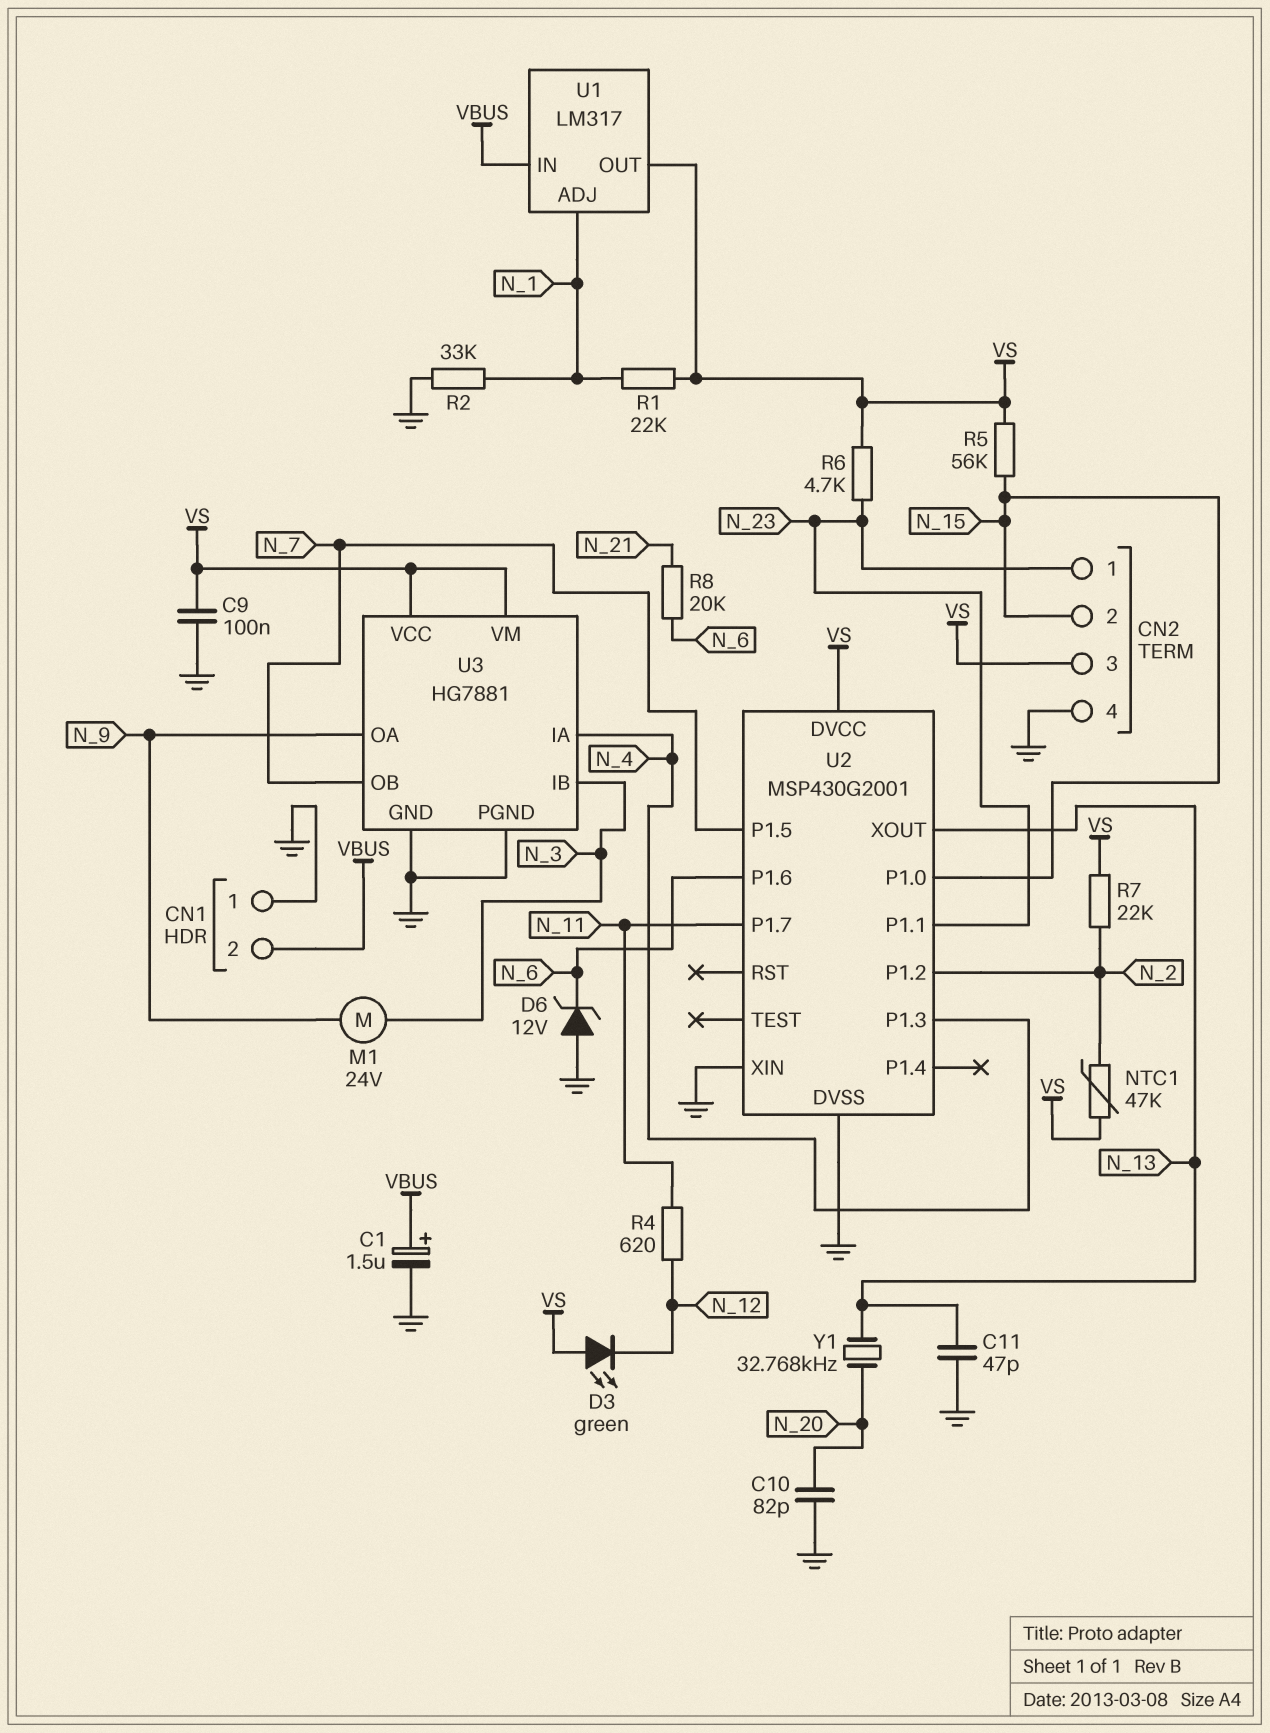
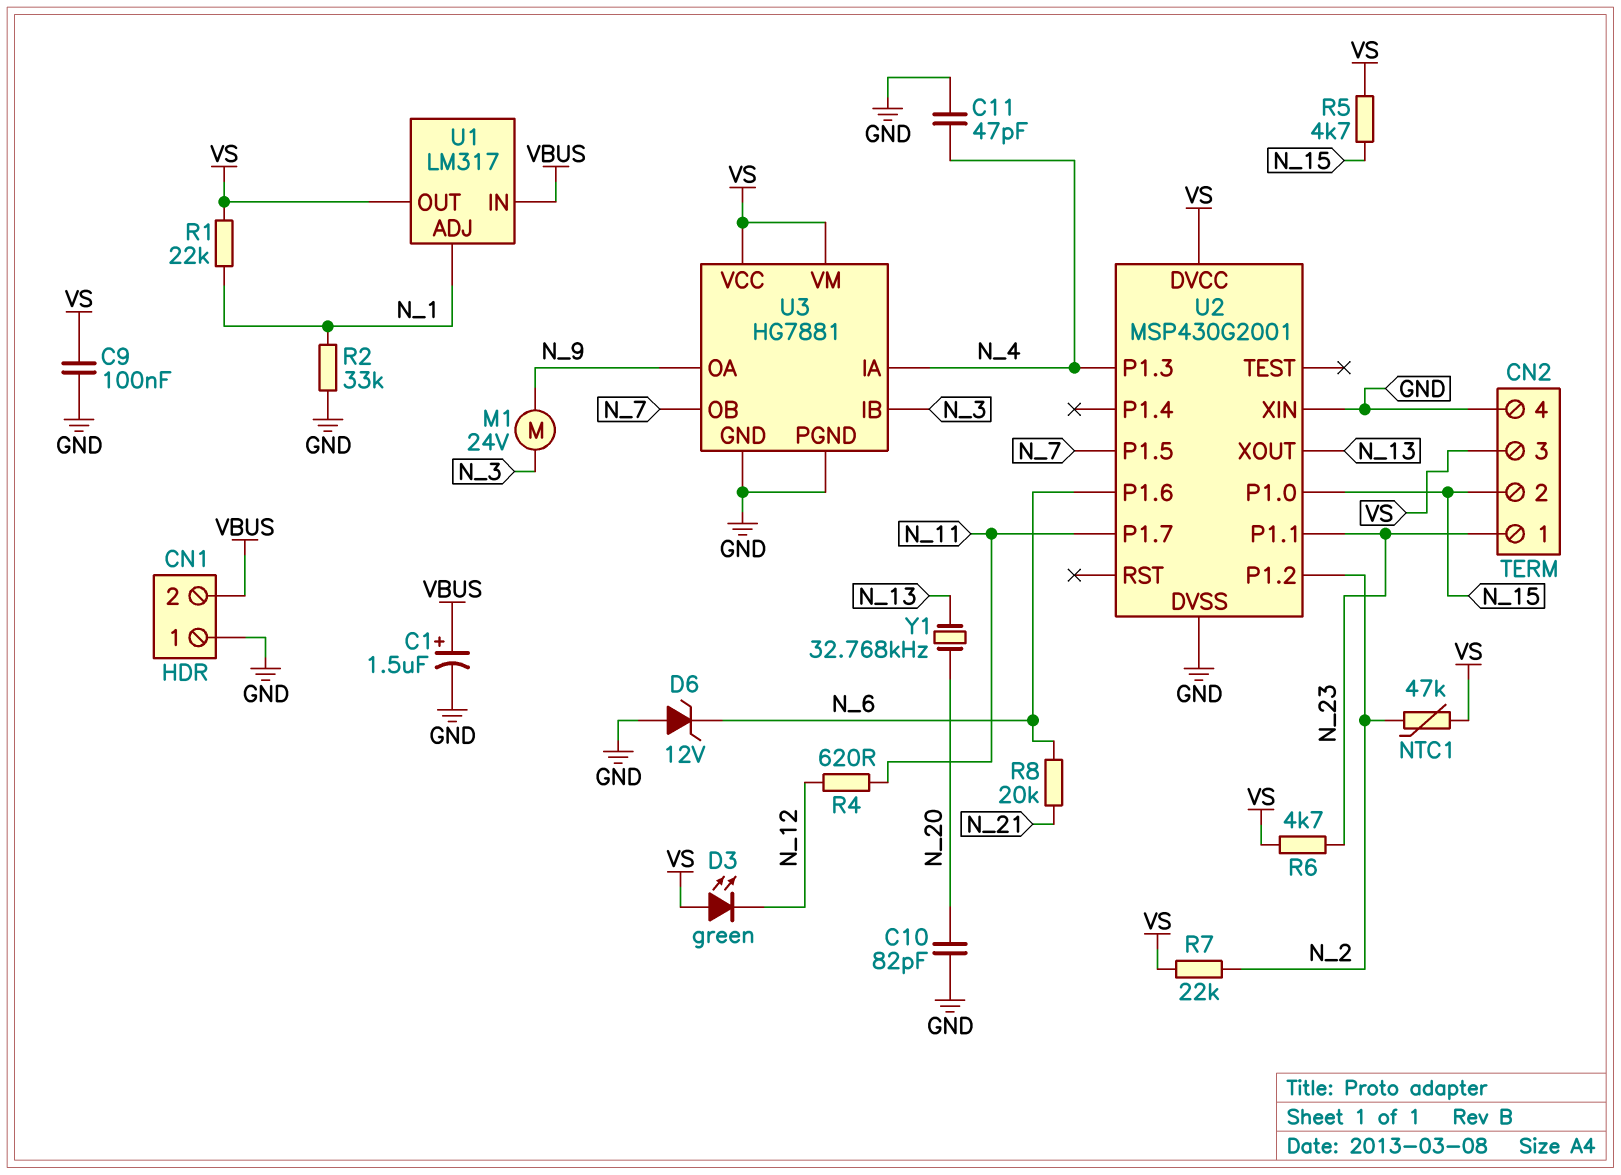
C11: 47pF (GND, N_13) -> 47pF (GND, N_4)
R5: 56k (N_15, VS) -> 4.7k (N_15, VS)

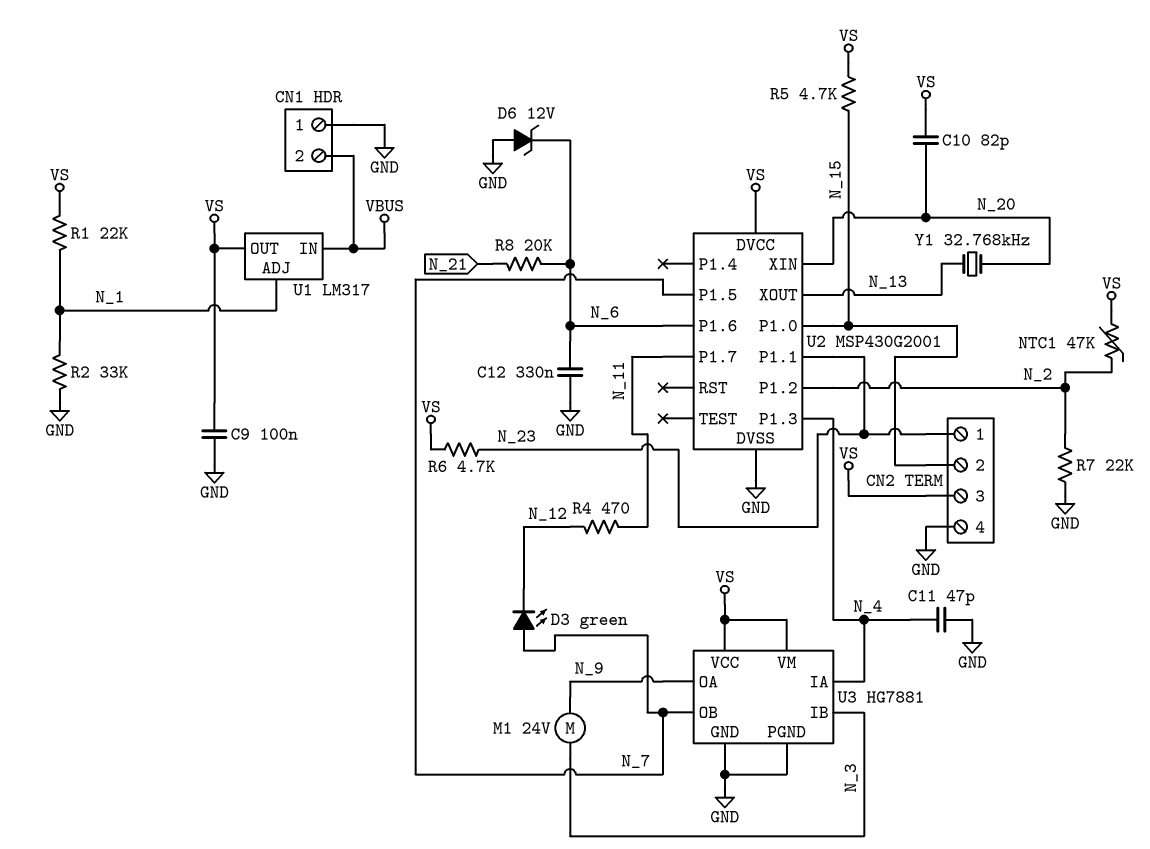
C1: 1.5uF (plus VBUS, minus GND) -> none
C10: 82pF (GND, N_20) -> 82pF (N_20, VS)
C12: none -> 330nF (GND, N_6)
D3: LED green (A VS, K N_12) -> LED green (A N_7, K N_12)
R4: 620 (N_11, N_12) -> 470 (N_11, N_12)
R7: 22k (N_2, VS) -> 22k (GND, N_2)
U2 pin XIN: GND -> N_20

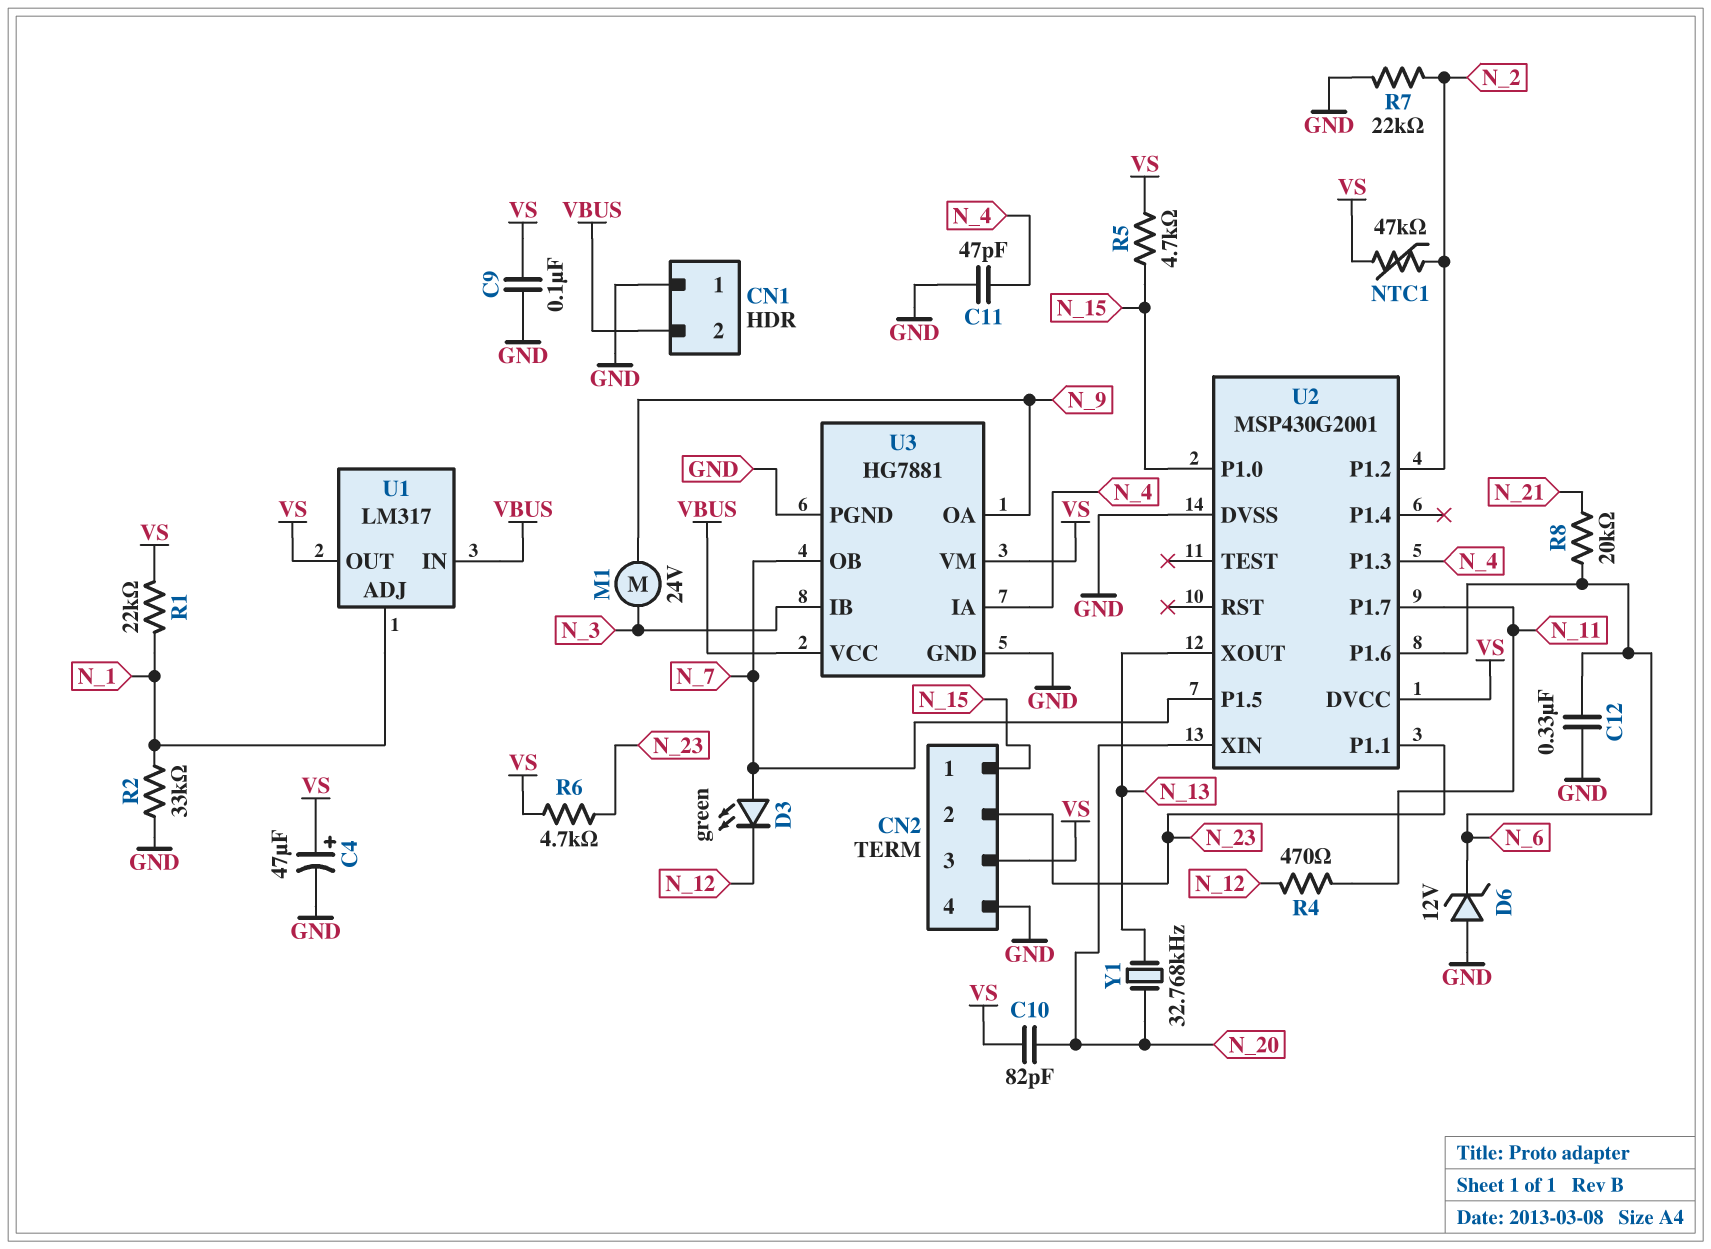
C4: none -> 47uF (plus VS, minus GND)
CN2 pin 1: N_23 -> N_15
CN2 pin 2: N_15 -> N_23
U3 pin VCC: VS -> VBUS

